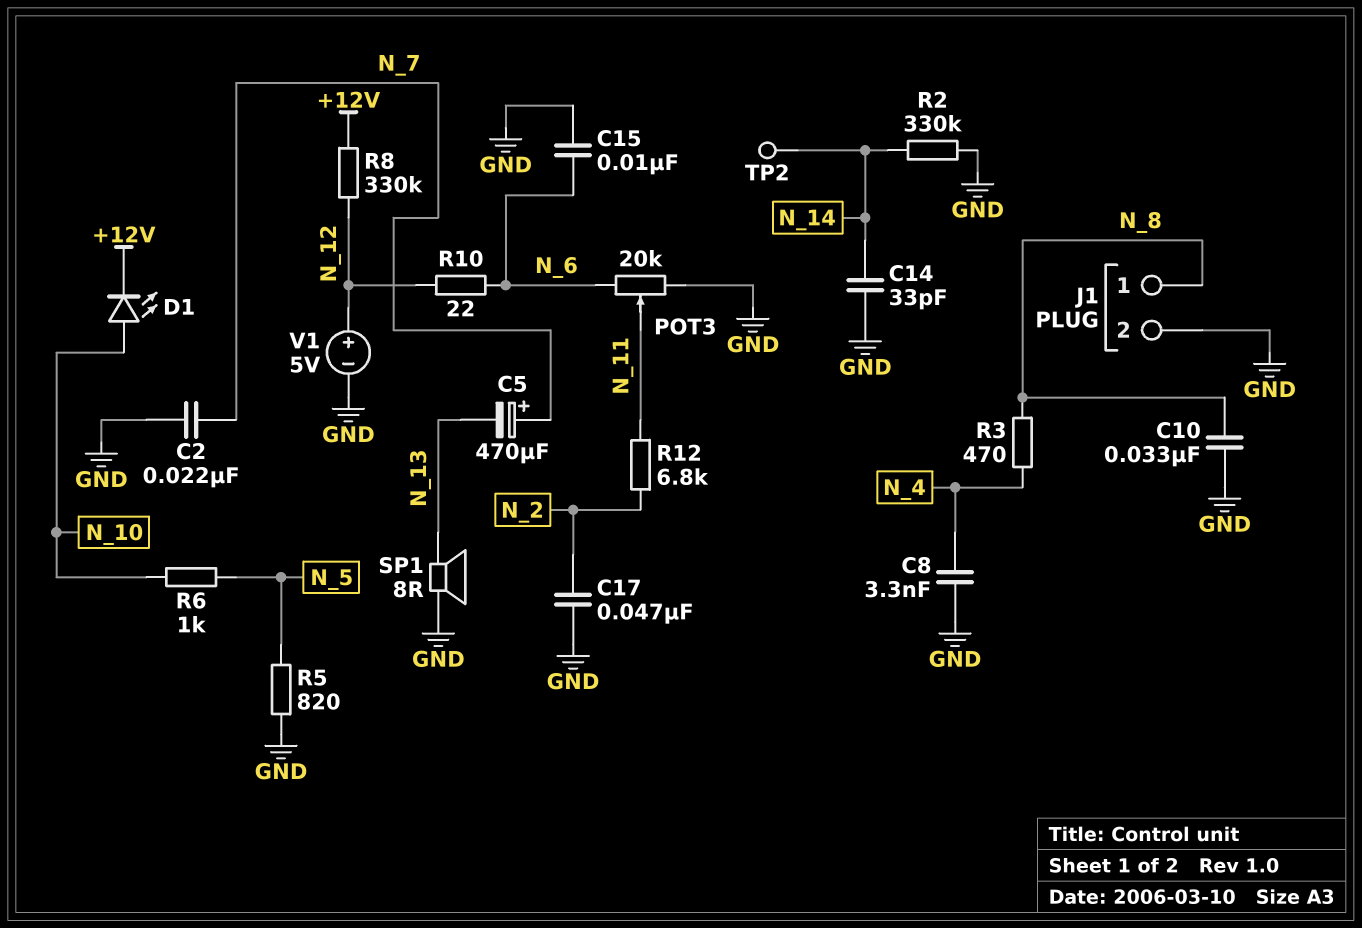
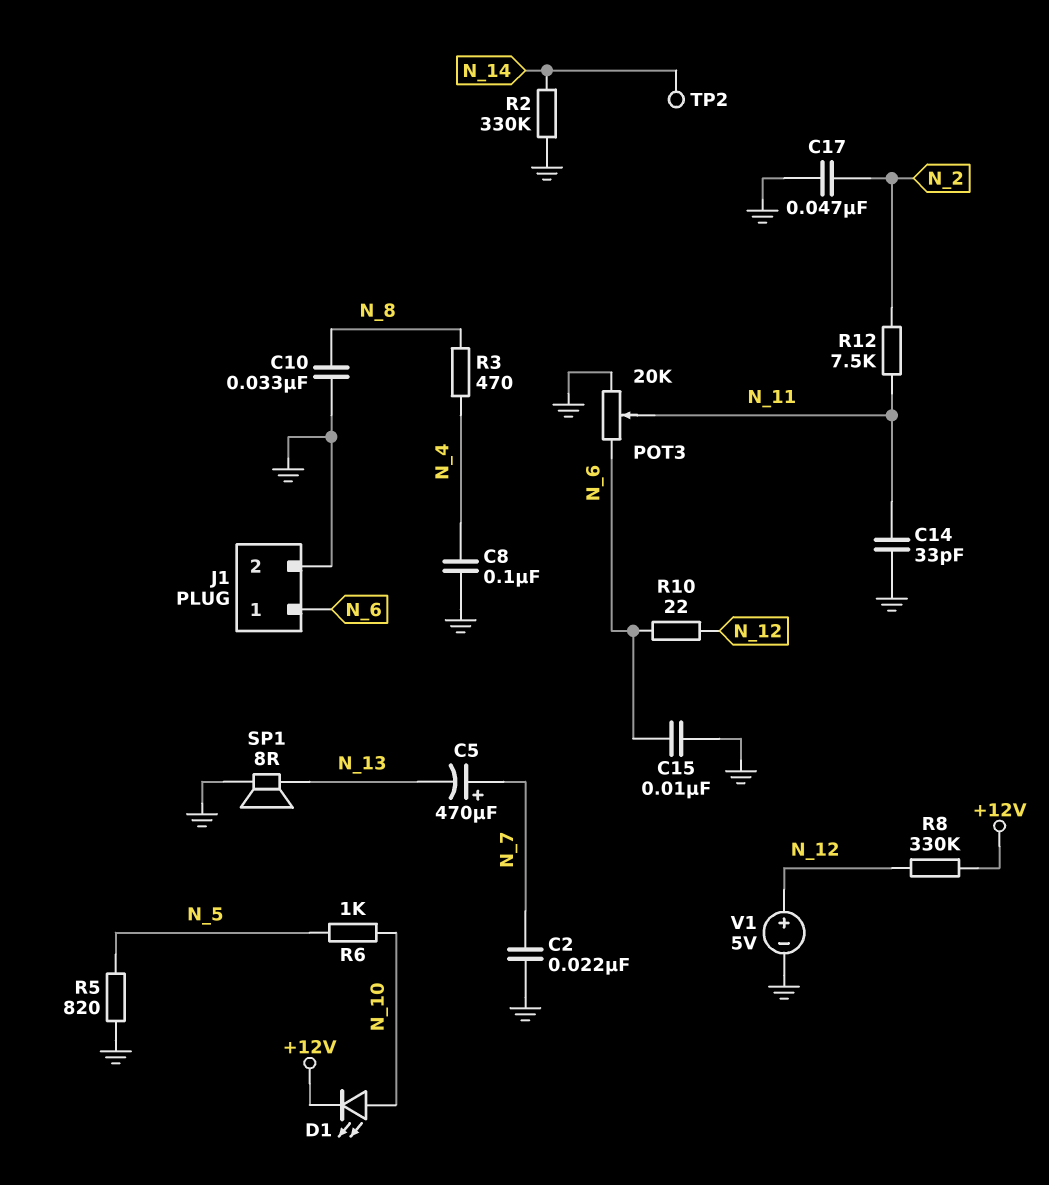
C8: 3.3nF (GND, N_4) -> 100nF (GND, N_4)
C14: 33pF (GND, N_14) -> 33pF (GND, N_11)
J1 pin 1: N_8 -> N_6
R12: 6.8k (N_2, N_11) -> 7.5k (N_2, N_11)

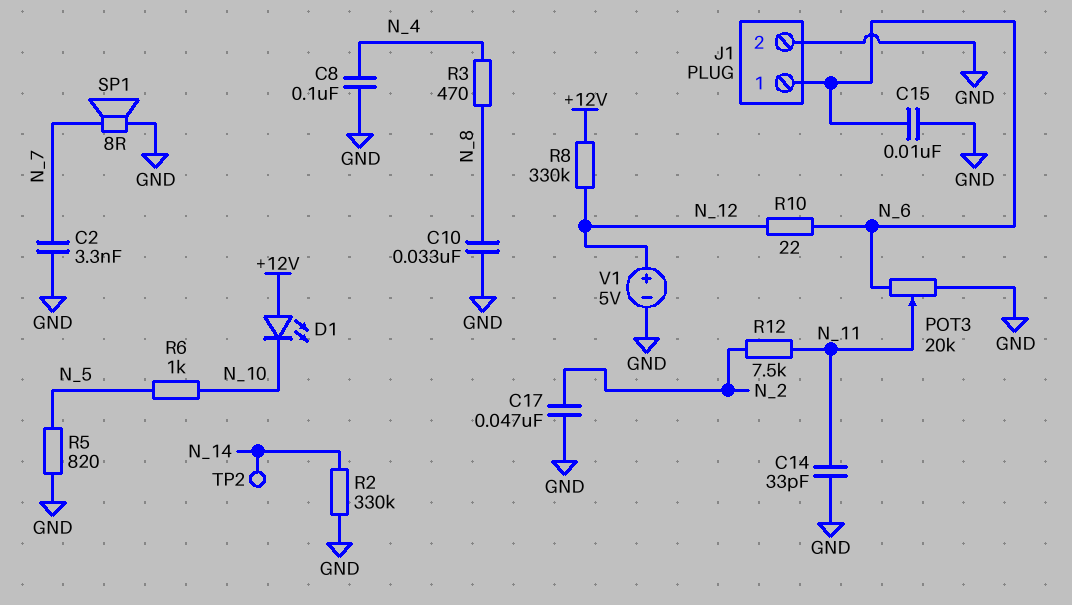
C2: 22nF (GND, N_7) -> 3.3nF (GND, N_7)
C5: 470uF (plus N_7, minus N_13) -> none
D1: LED (A N_10, K +12V) -> LED (A +12V, K N_10)
SP1: speaker 8R (GND, N_13) -> speaker 8R (GND, N_7)

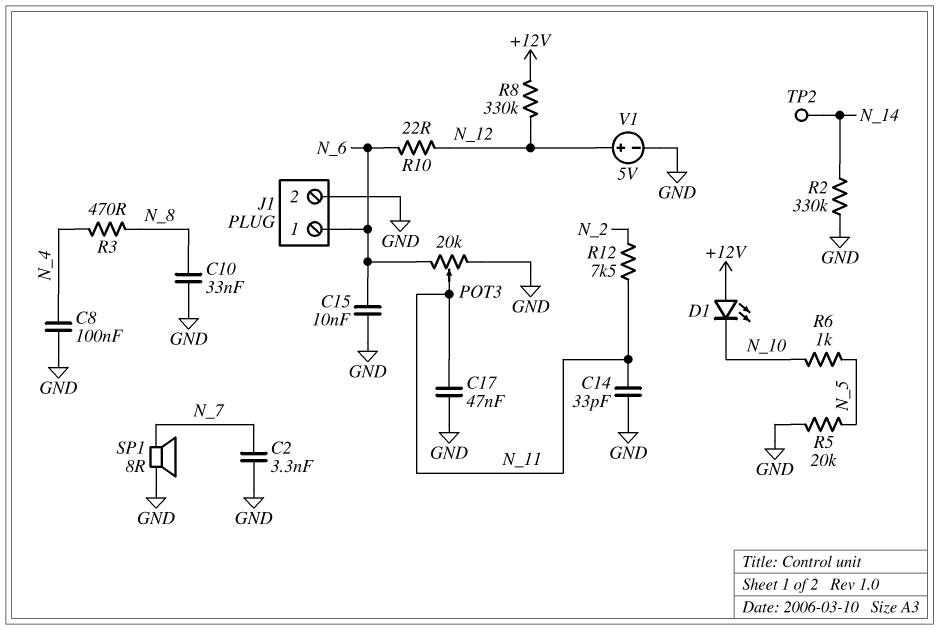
C17: 47nF (GND, N_2) -> 47nF (GND, N_11)
R5: 820 (GND, N_5) -> 20k (GND, N_5)

